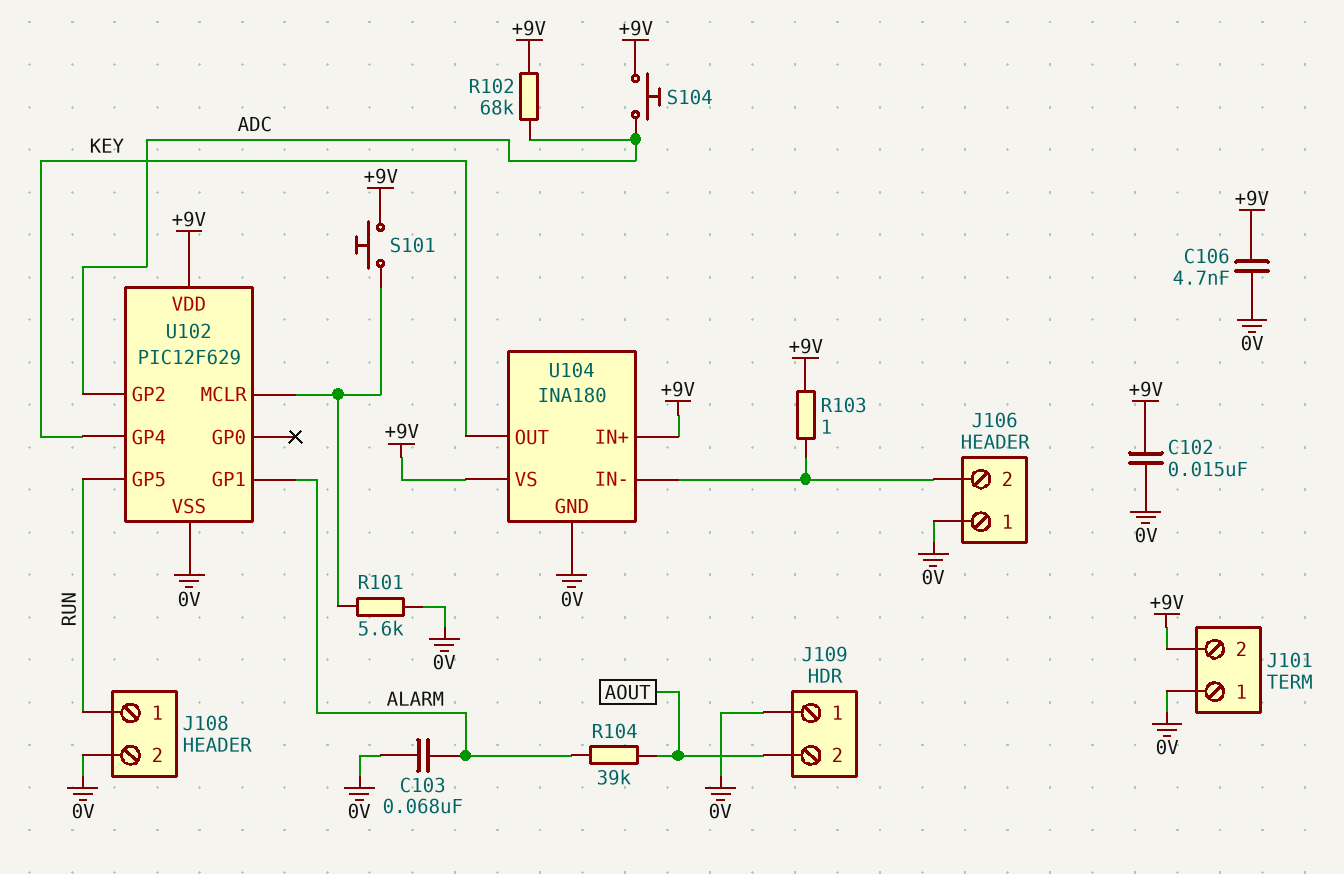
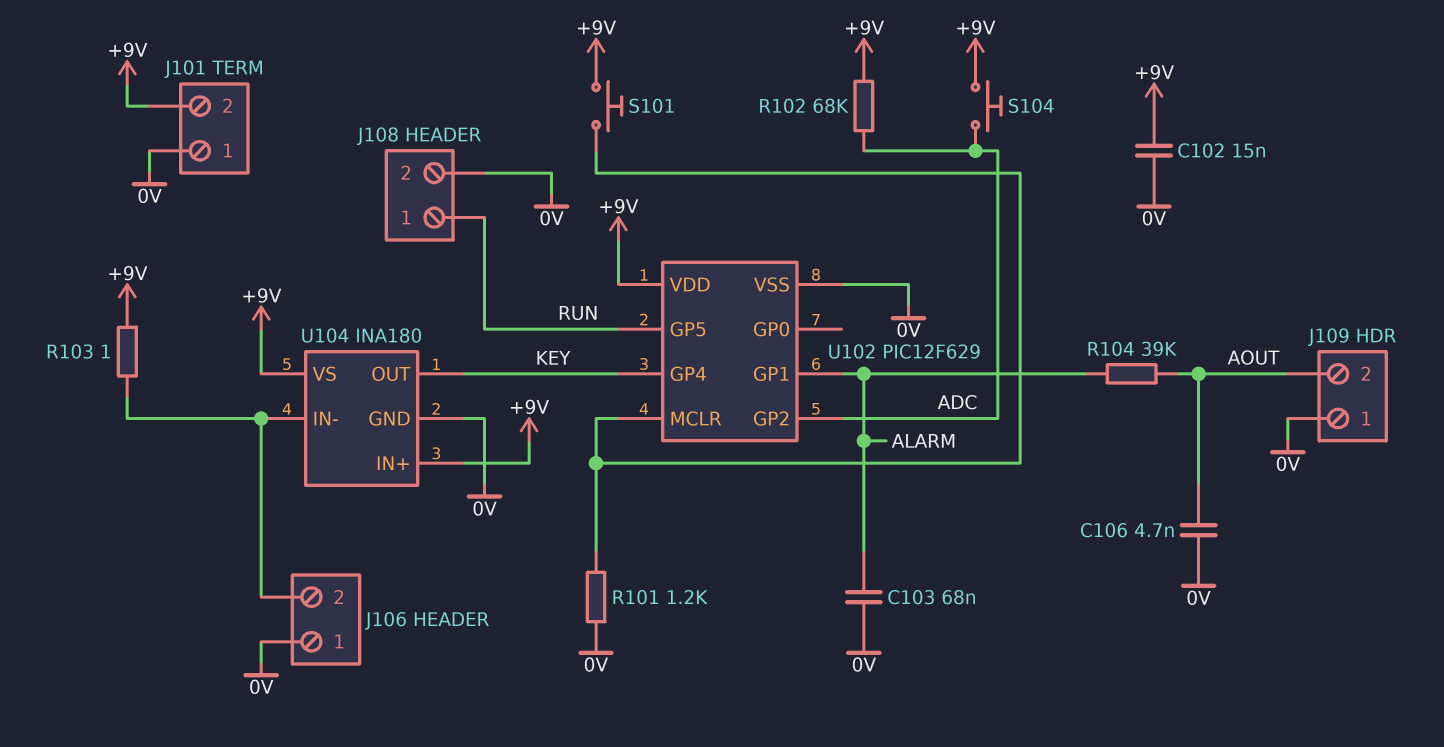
C106: 4.7nF (+9V, 0V) -> 4.7nF (0V, AOUT)
R101: 5.6k (0V, U102/MCLR) -> 1.2k (0V, U102/MCLR)

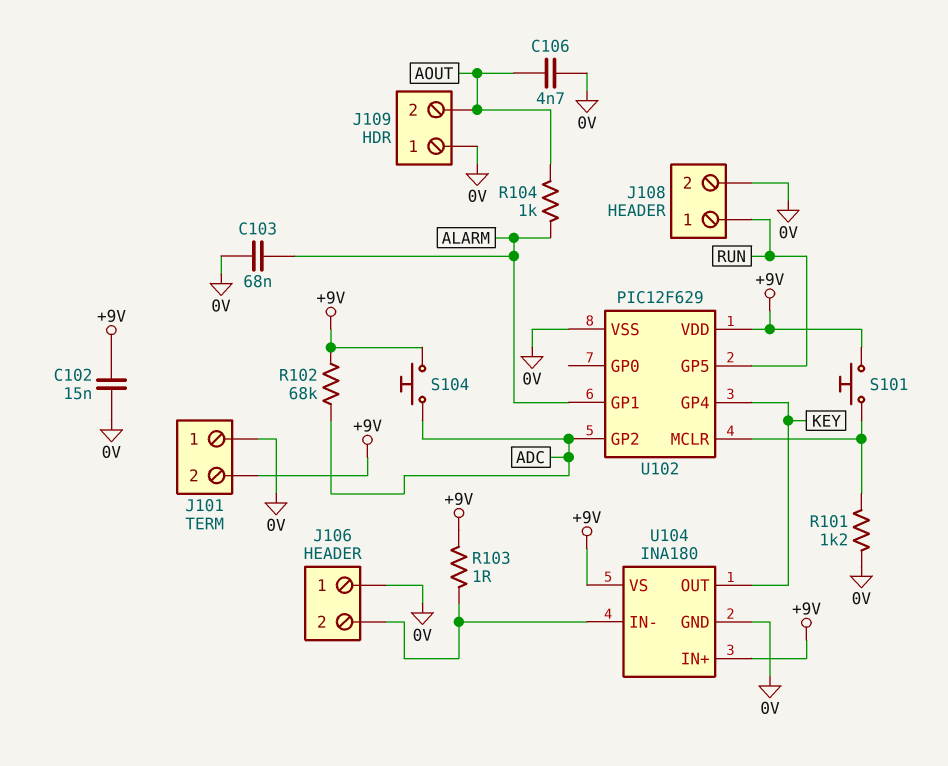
R104: 39k (ALARM, AOUT) -> 1k (ALARM, AOUT)

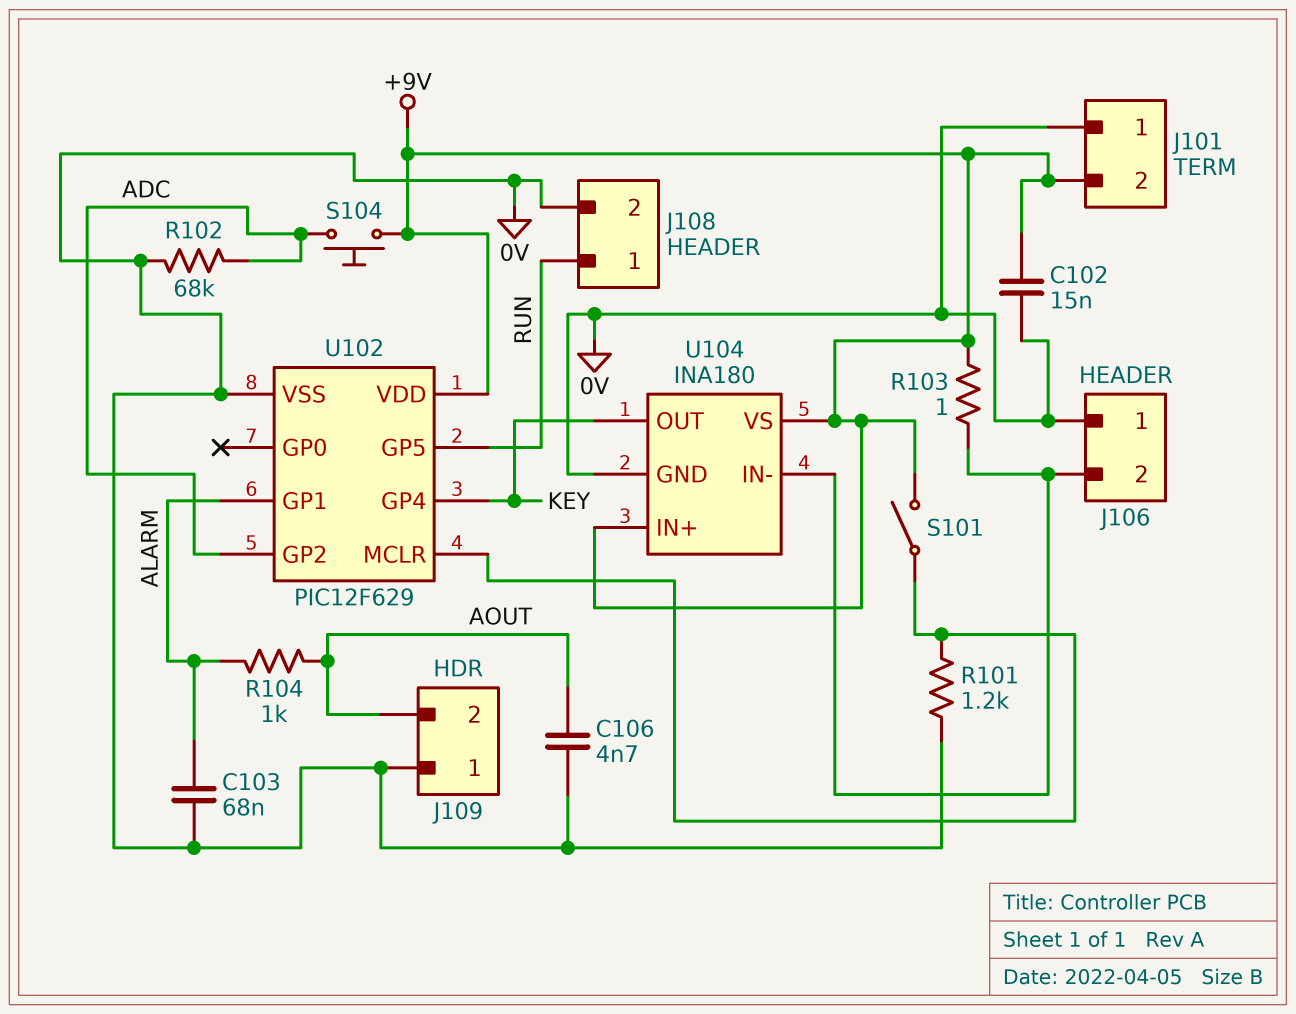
R102: 68k (+9V, ADC) -> 68k (0V, ADC)
S101: button (+9V, U102/MCLR) -> switch (+9V, U102/MCLR)

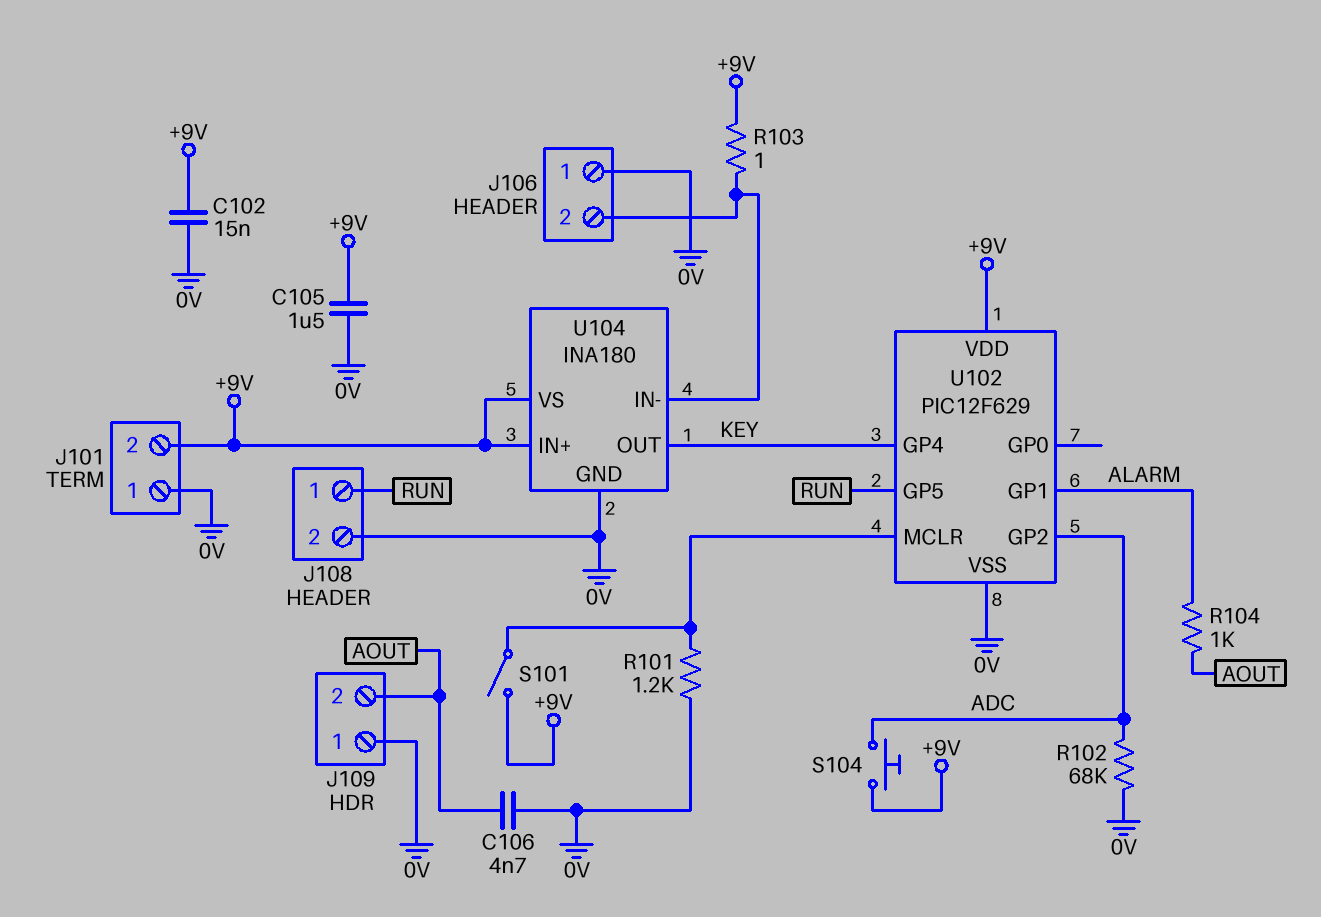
C103: 68nF (0V, ALARM) -> none
C105: none -> 1.5uF (+9V, 0V)

